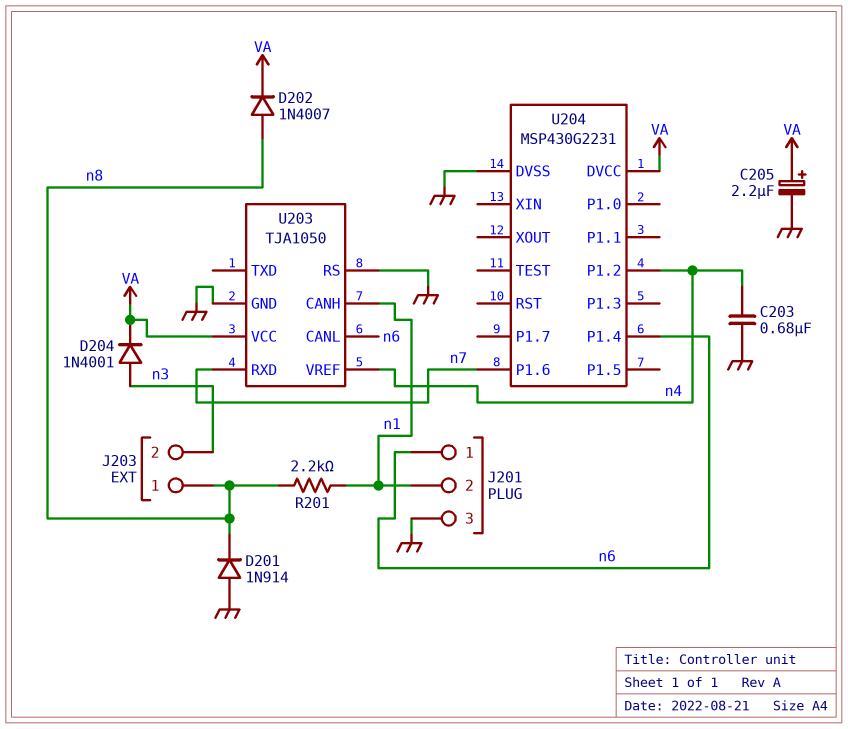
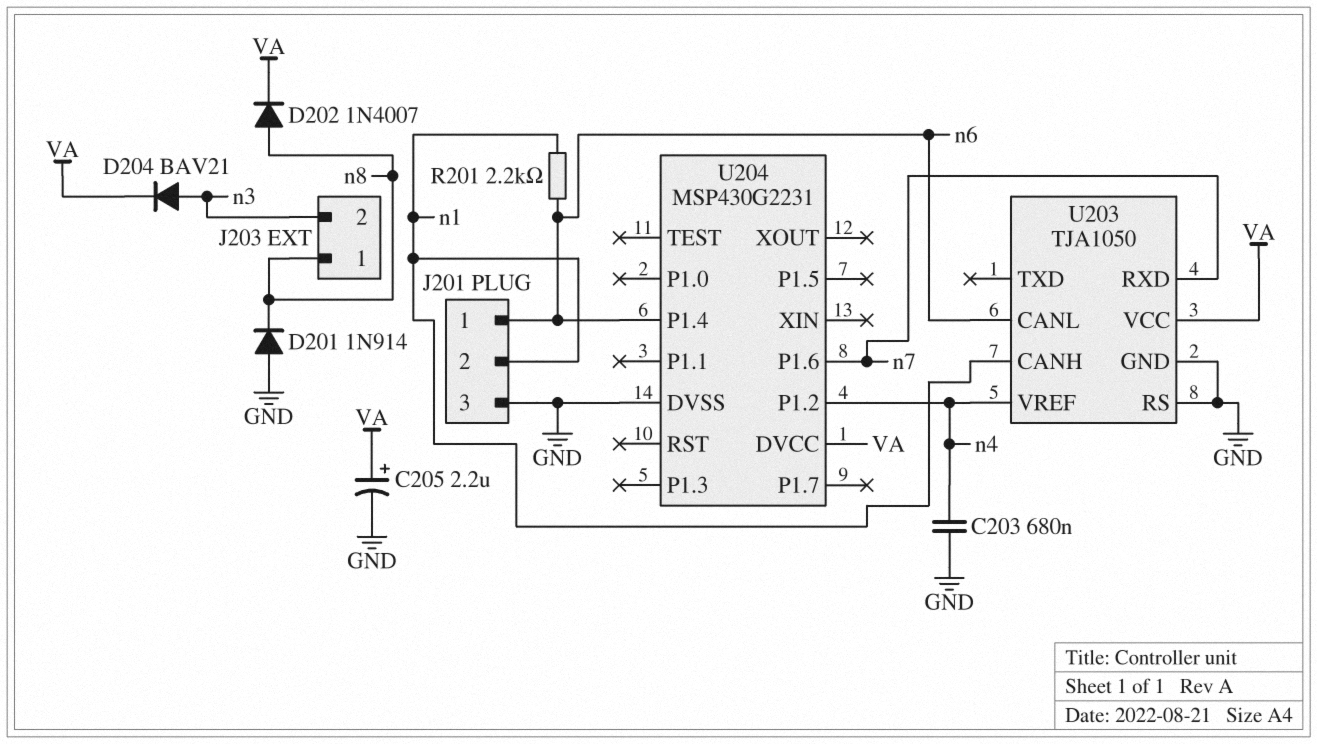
D204: diode 1N4001 (A n3, K VA) -> diode BAV21 (A n3, K VA)
R201: 2.2k (n1, n8) -> 2.2k (n1, n6)

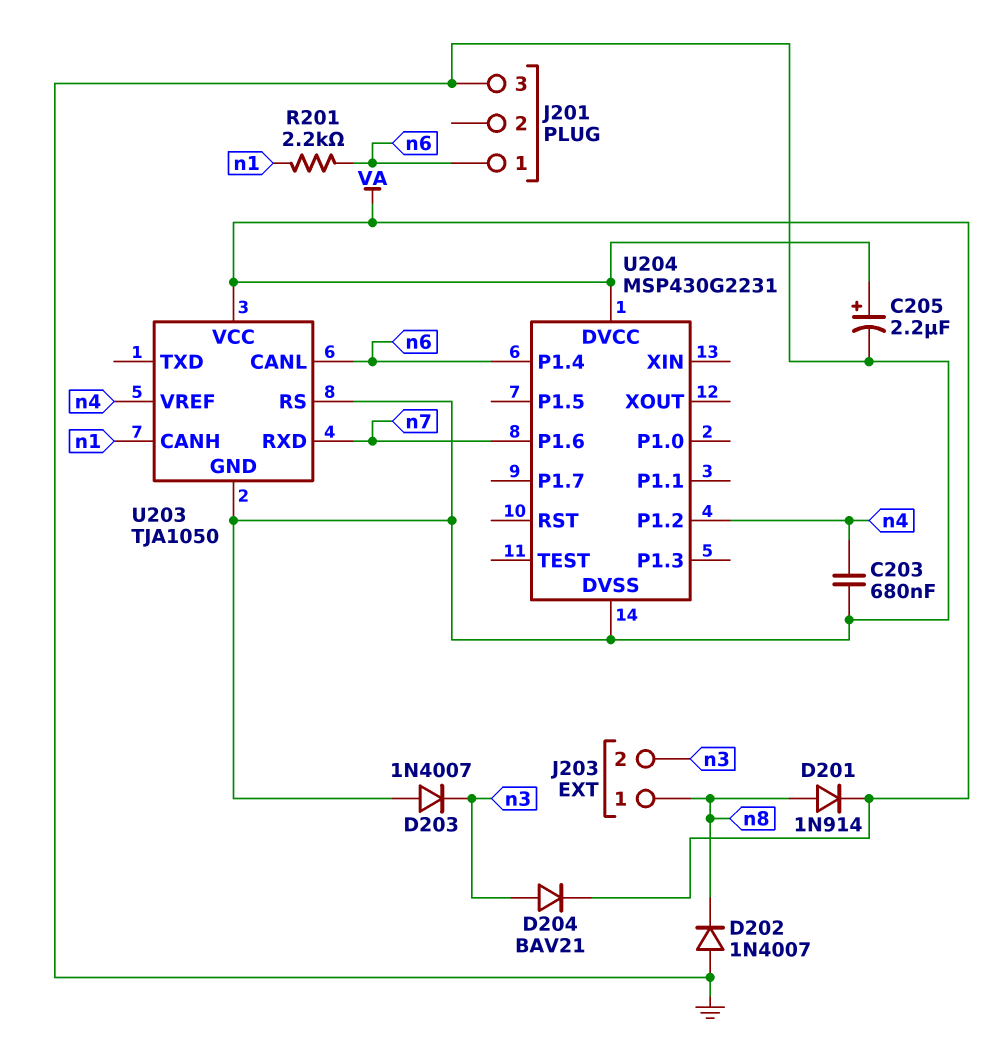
D201: diode 1N914 (A GND, K n8) -> diode 1N914 (A n8, K VA)
D202: diode 1N4007 (A n8, K VA) -> diode 1N4007 (A GND, K n8)
D203: none -> diode 1N4007 (A GND, K n3)
J201 pin 2: n1 -> none

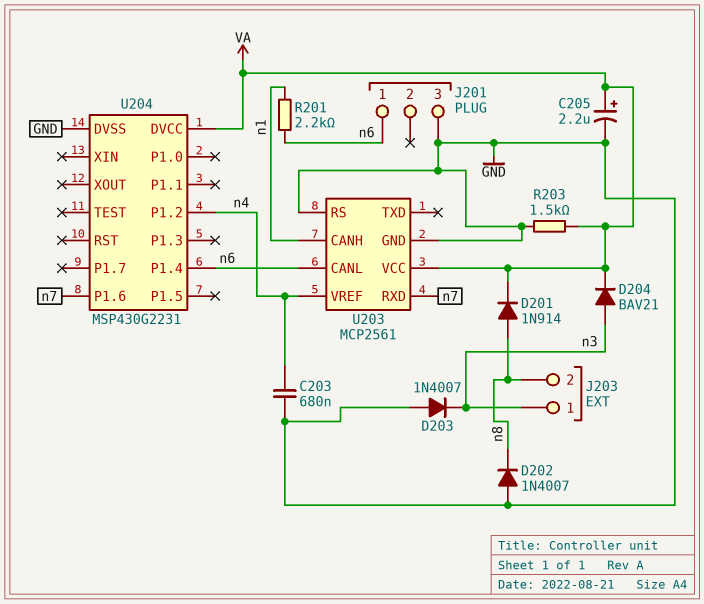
J203 pin 1: n8 -> n3
J203 pin 2: n3 -> n8
R203: none -> 1.5k (GND, VA)
U203: TJA1050 -> MCP2561

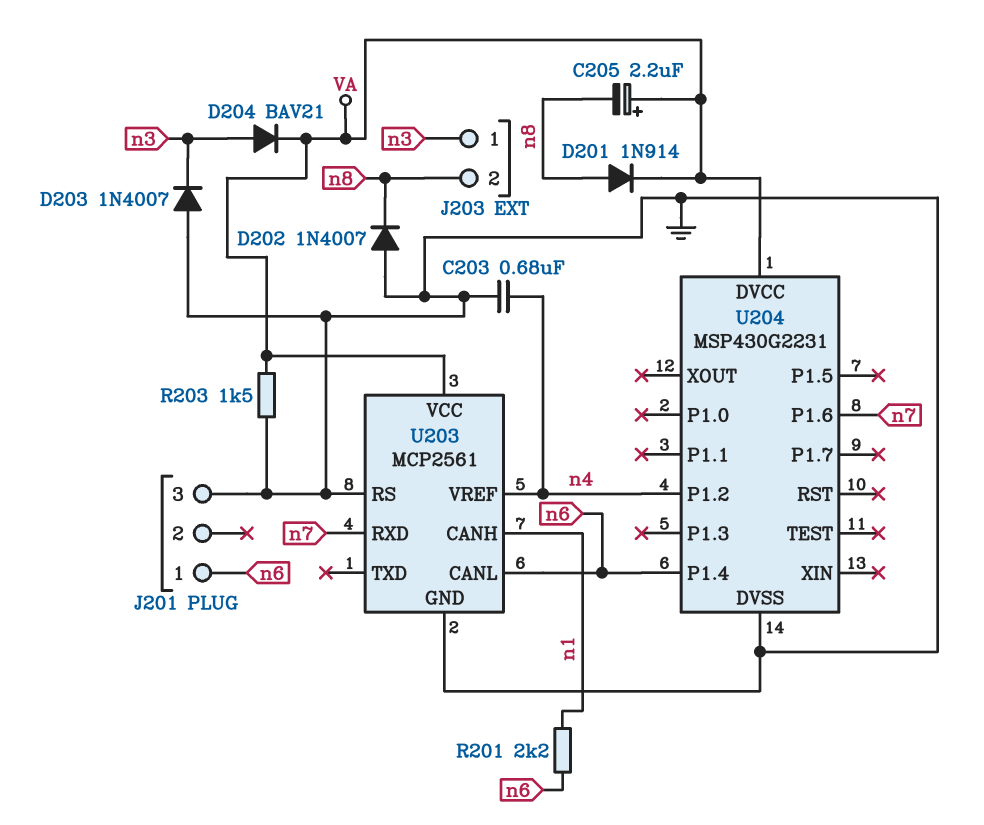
C205: 2.2uF (plus VA, minus GND) -> 2.2uF (plus VA, minus n8)

